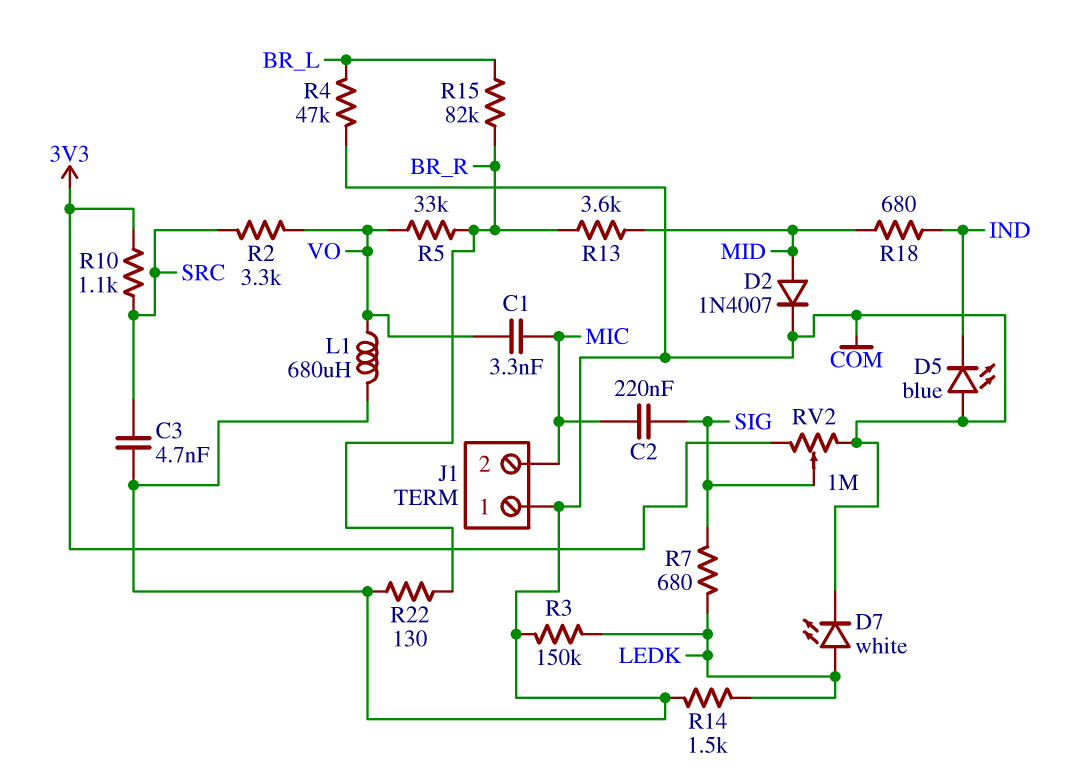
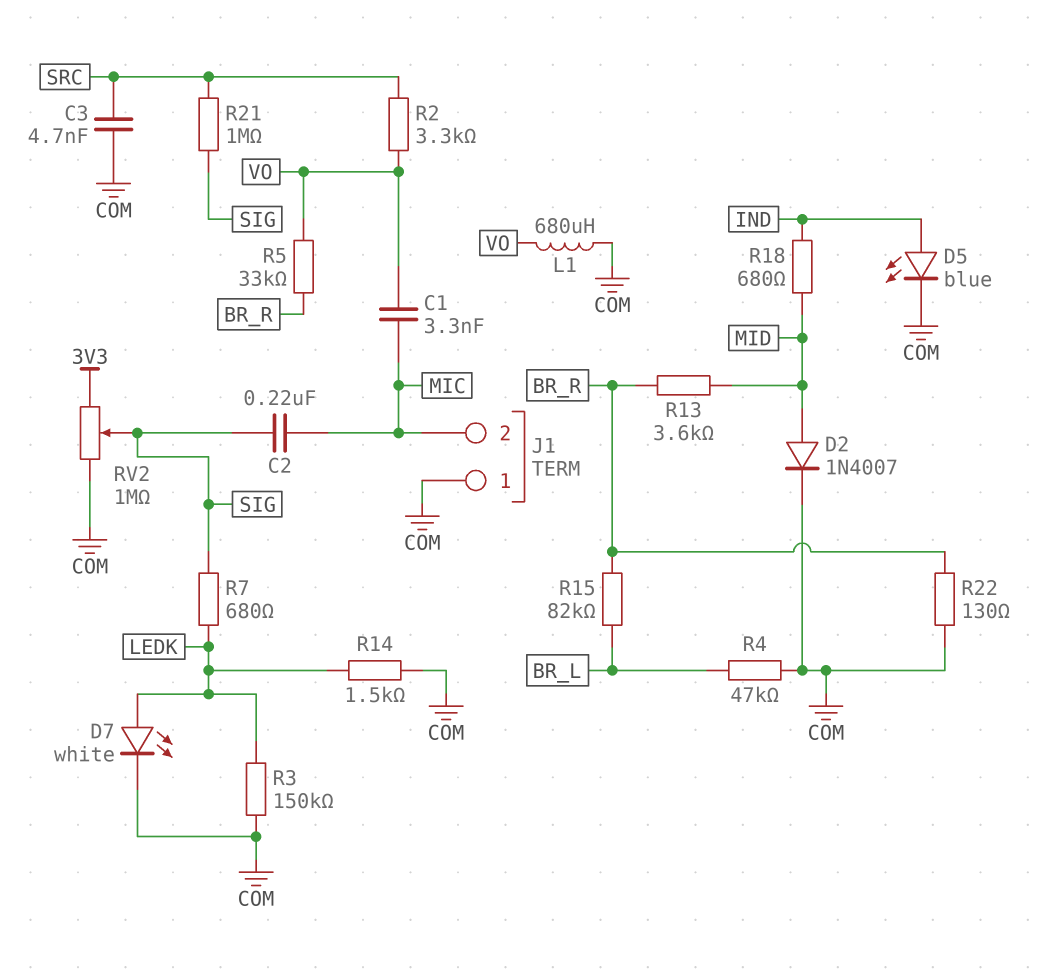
D5: LED blue (A COM, K IND) -> LED blue (A IND, K COM)
R10: 1.1k (3V3, SRC) -> none
R21: none -> 1M (SIG, SRC)

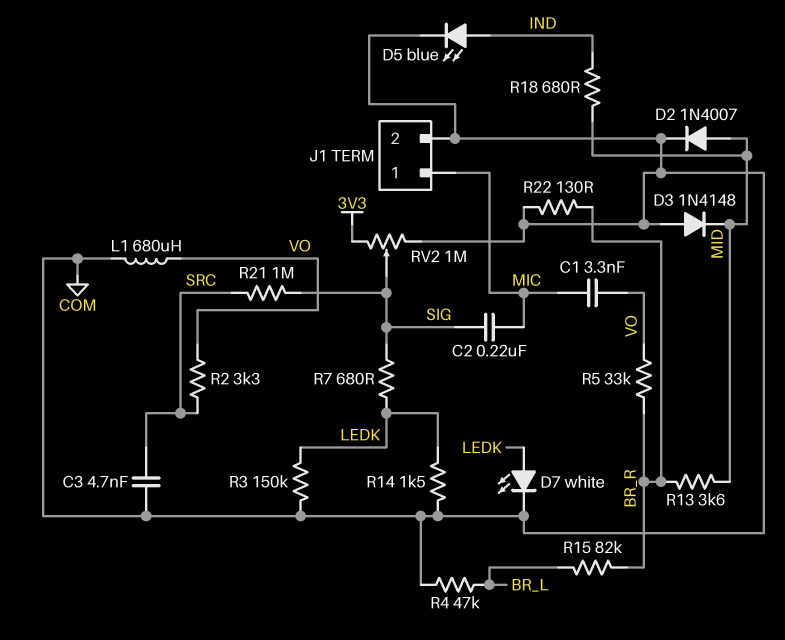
D3: none -> diode 1N4148 (A COM, K MID)
J1 pin 1: COM -> MIC
J1 pin 2: MIC -> COM

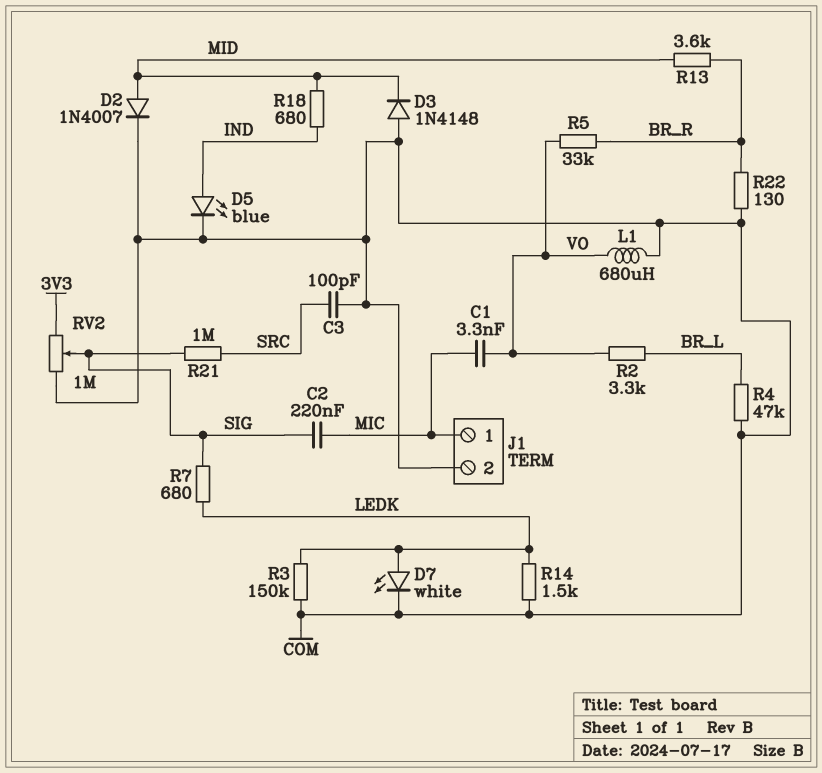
C3: 4.7nF (COM, SRC) -> 100pF (COM, SRC)
R2: 3.3k (SRC, VO) -> 3.3k (BR_L, VO)
R15: 82k (BR_L, BR_R) -> none

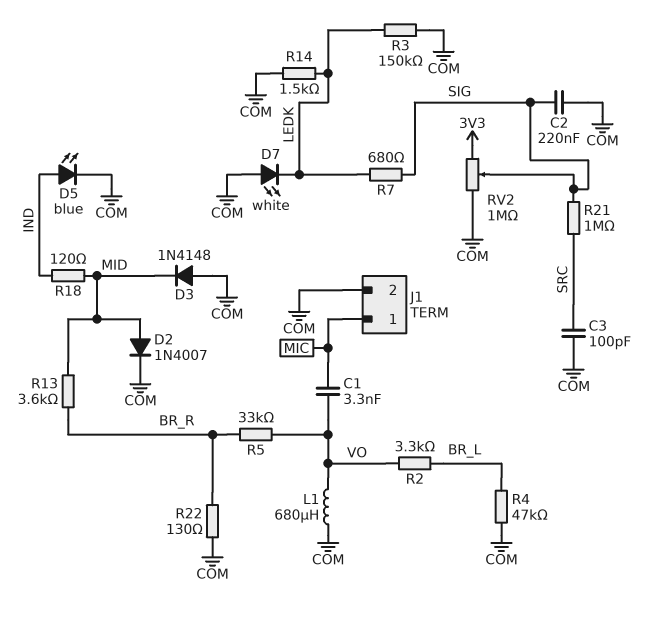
C2: 220nF (MIC, SIG) -> 220nF (COM, SIG)
D7: LED white (A LEDK, K COM) -> LED white (A COM, K LEDK)
R18: 680 (IND, MID) -> 120 (IND, MID)

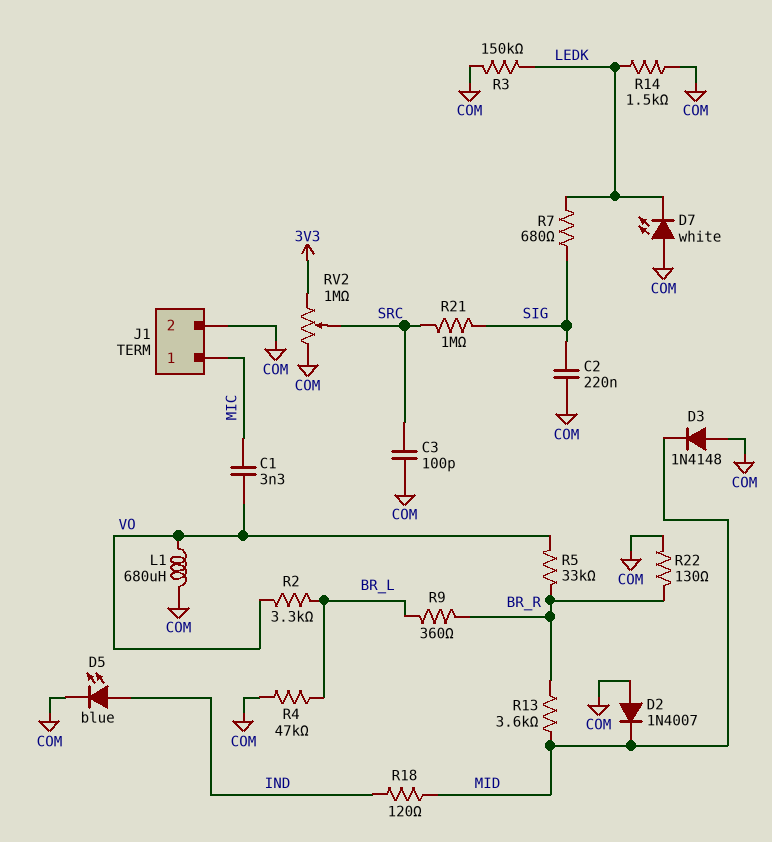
D2: diode 1N4007 (A MID, K COM) -> diode 1N4007 (A COM, K MID)
R9: none -> 360 (BR_L, BR_R)
RV2: 1M (3V3, COM, wiper SIG) -> 1M (3V3, COM, wiper SRC)

